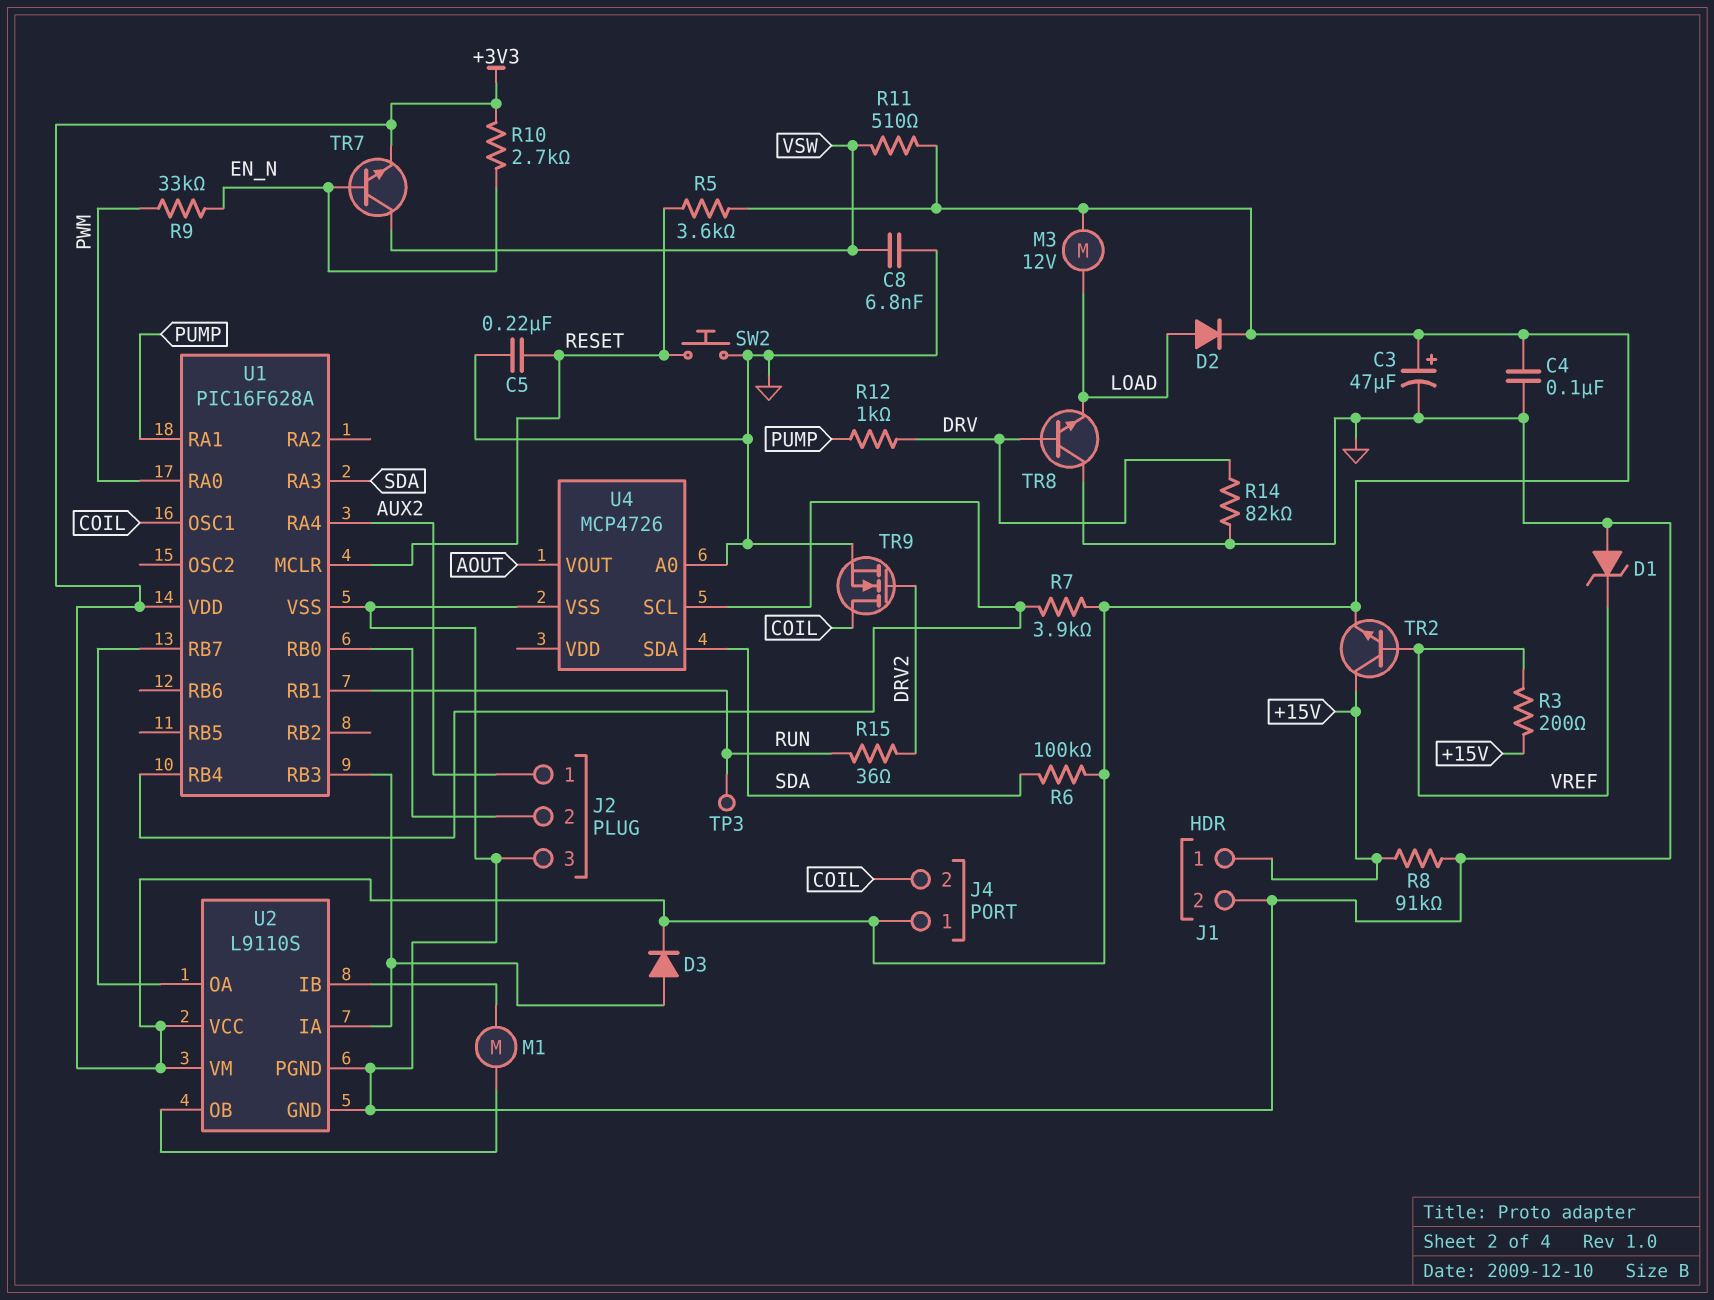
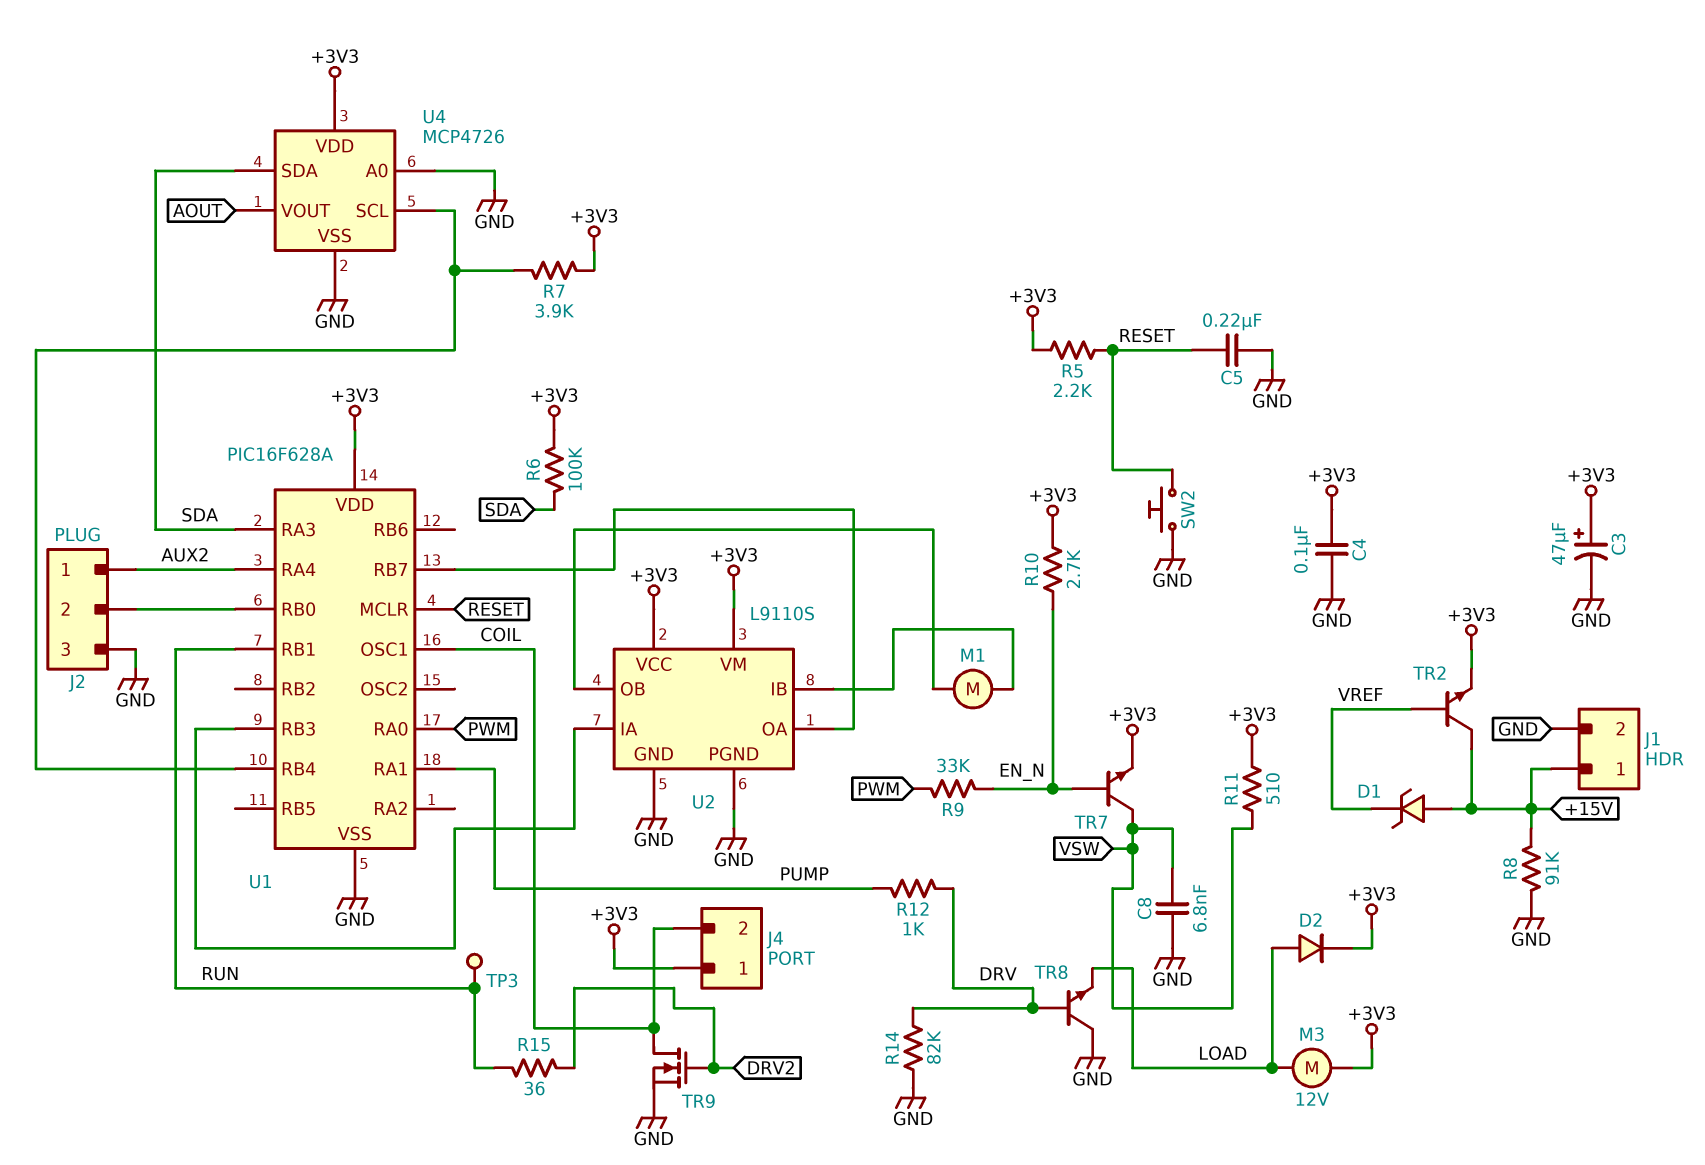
D1: zener (A GND, K VREF) -> zener (A +15V, K VREF)
D3: diode (A U1/RB3, K +3V3) -> none
R3: 200 (+15V, VREF) -> none
R5: 3.6k (+3V3, RESET) -> 2.2k (+3V3, RESET)
U4 pin VDD: none -> +3V3

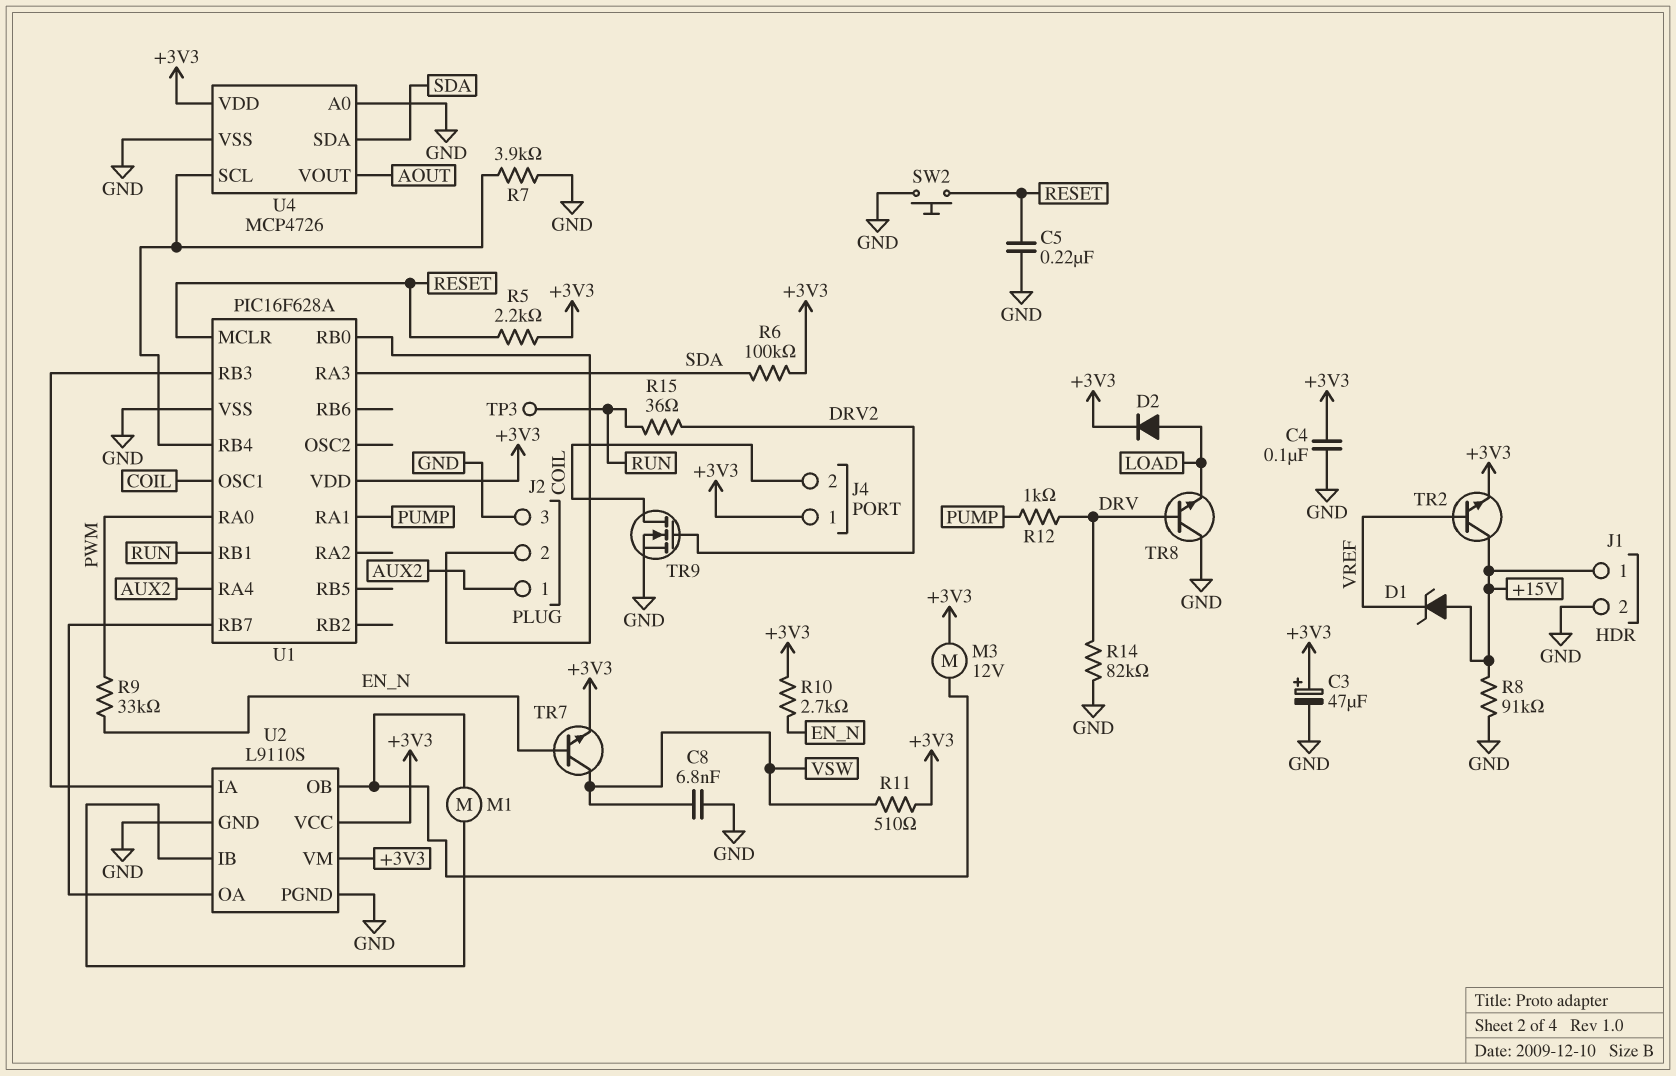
M3: motor 12V (+3V3, LOAD) -> motor 12V (+3V3, U2/OB)
R7: 3.9k (+3V3, U1/RB4) -> 3.9k (GND, U1/RB4)

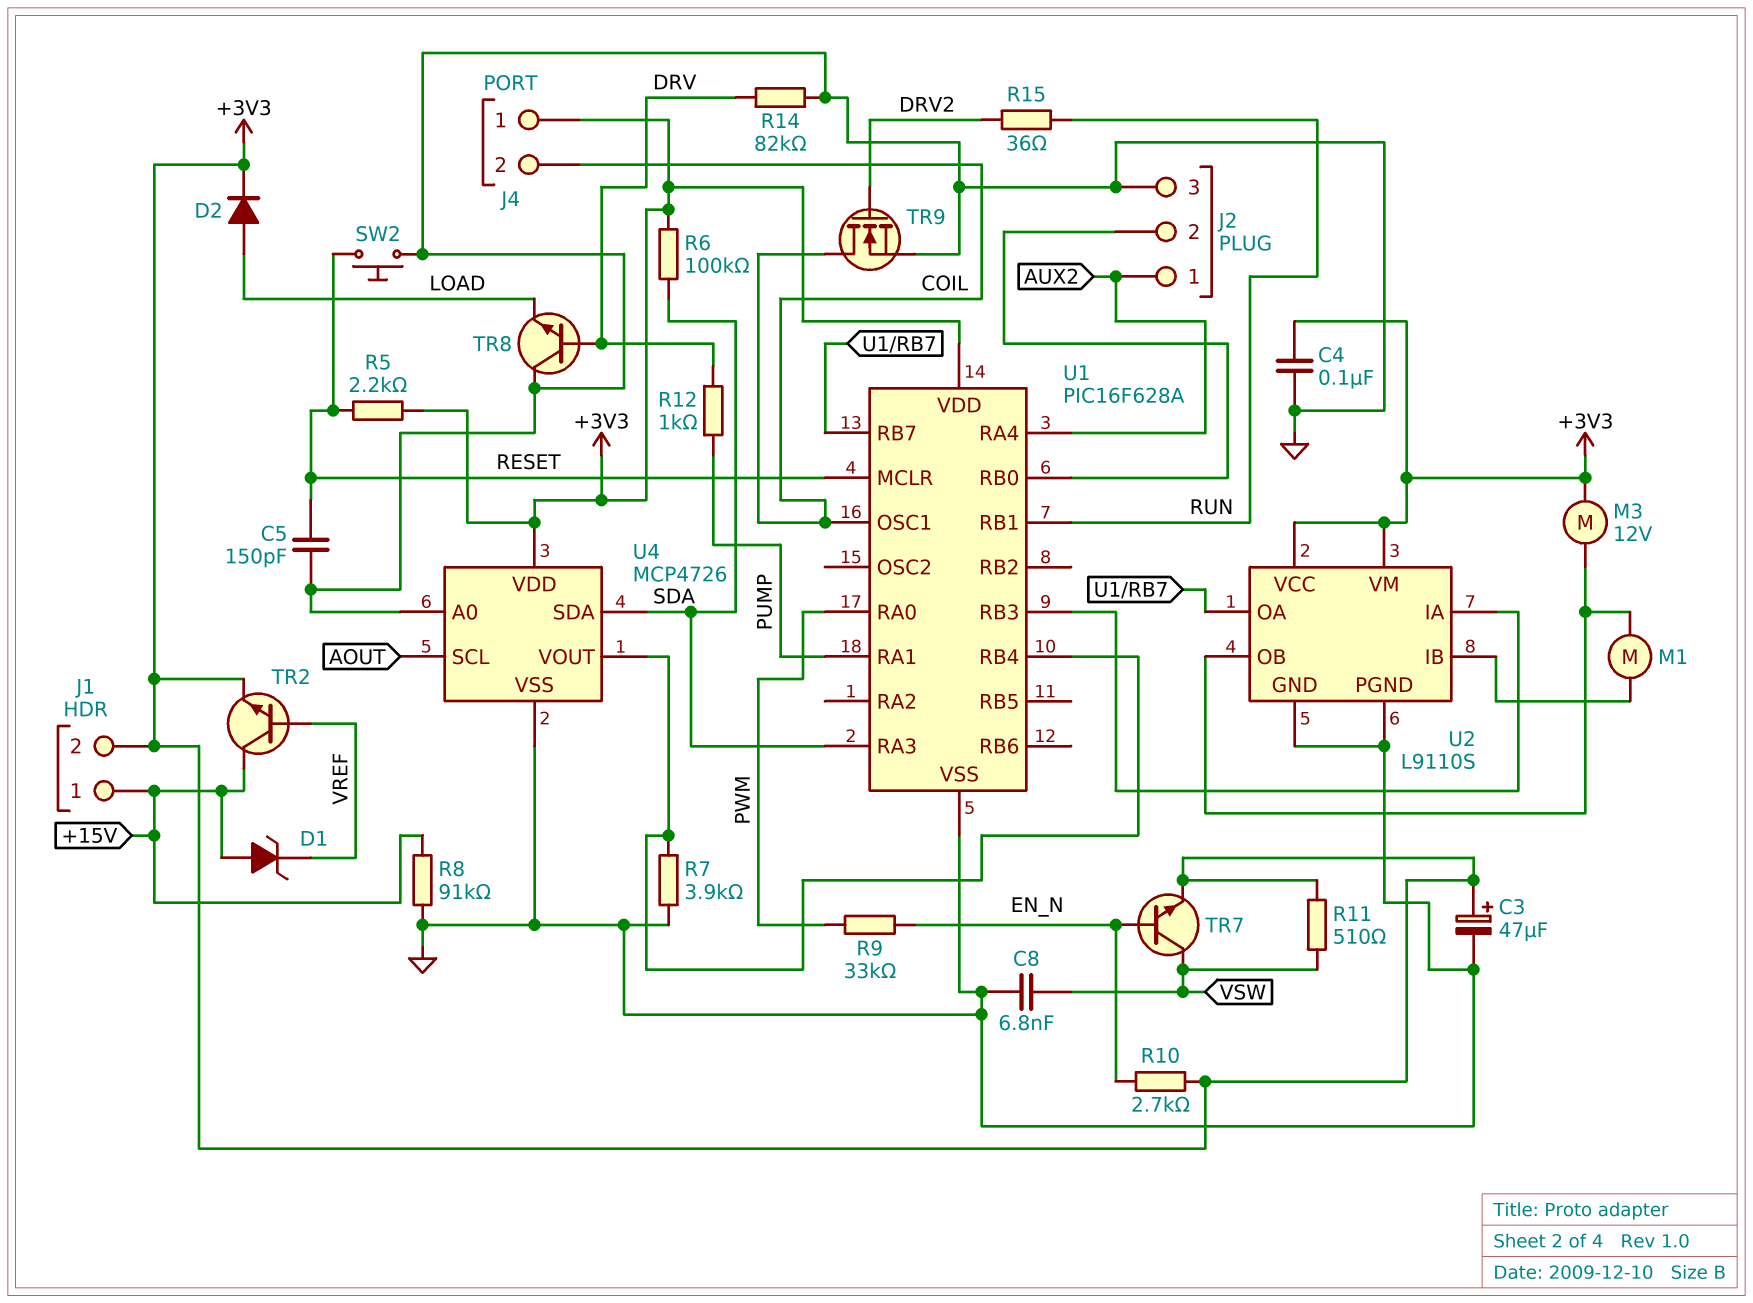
C5: 220nF (GND, RESET) -> 150pF (GND, RESET)
J1 pin 2: GND -> +3V3
TP3: test point (RUN) -> none
U4 pin SCL: U1/RB4 -> AOUT
U4 pin VOUT: AOUT -> U1/RB4

